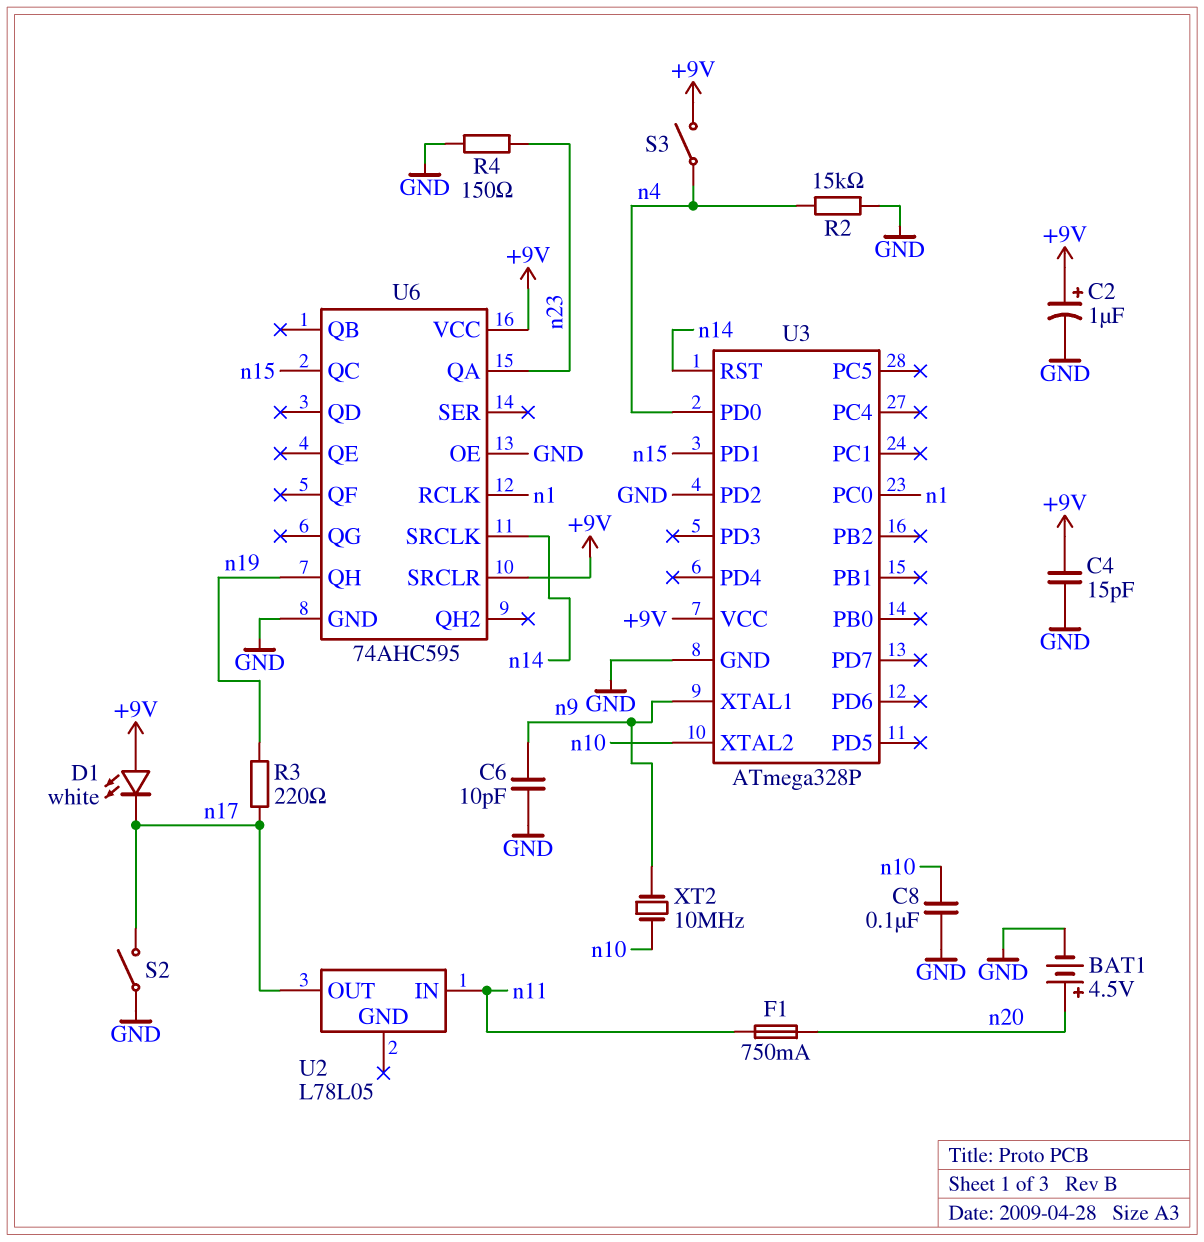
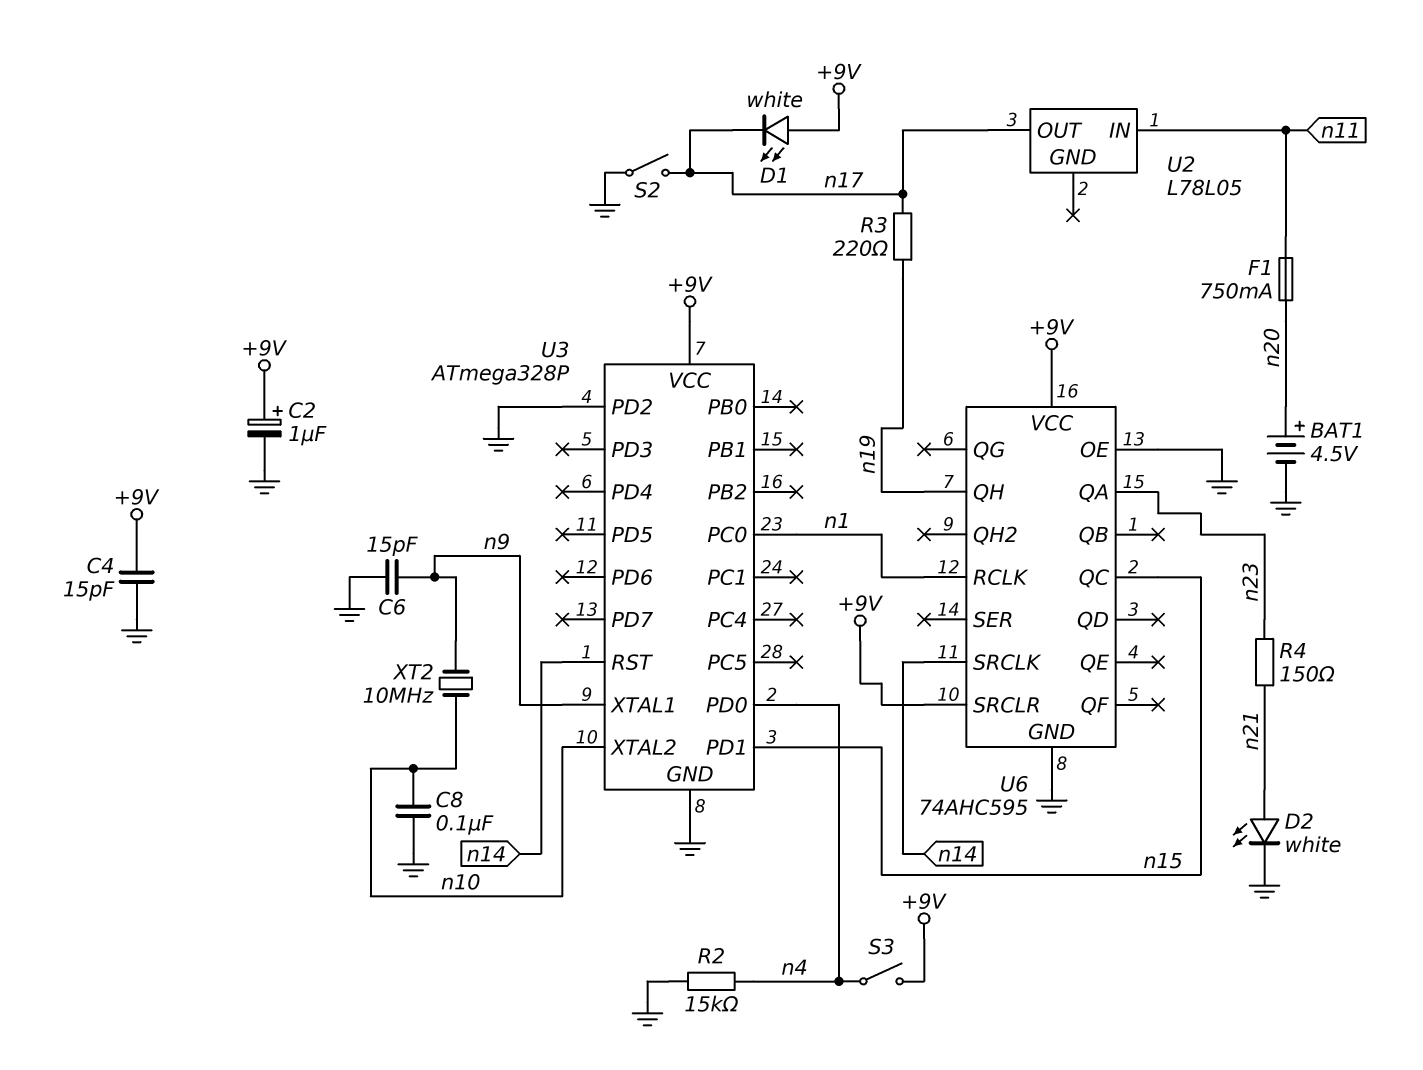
C6: 10pF (GND, n9) -> 15pF (GND, n9)
D2: none -> LED white (A n21, K GND)
R4: 150 (GND, n23) -> 150 (n21, n23)

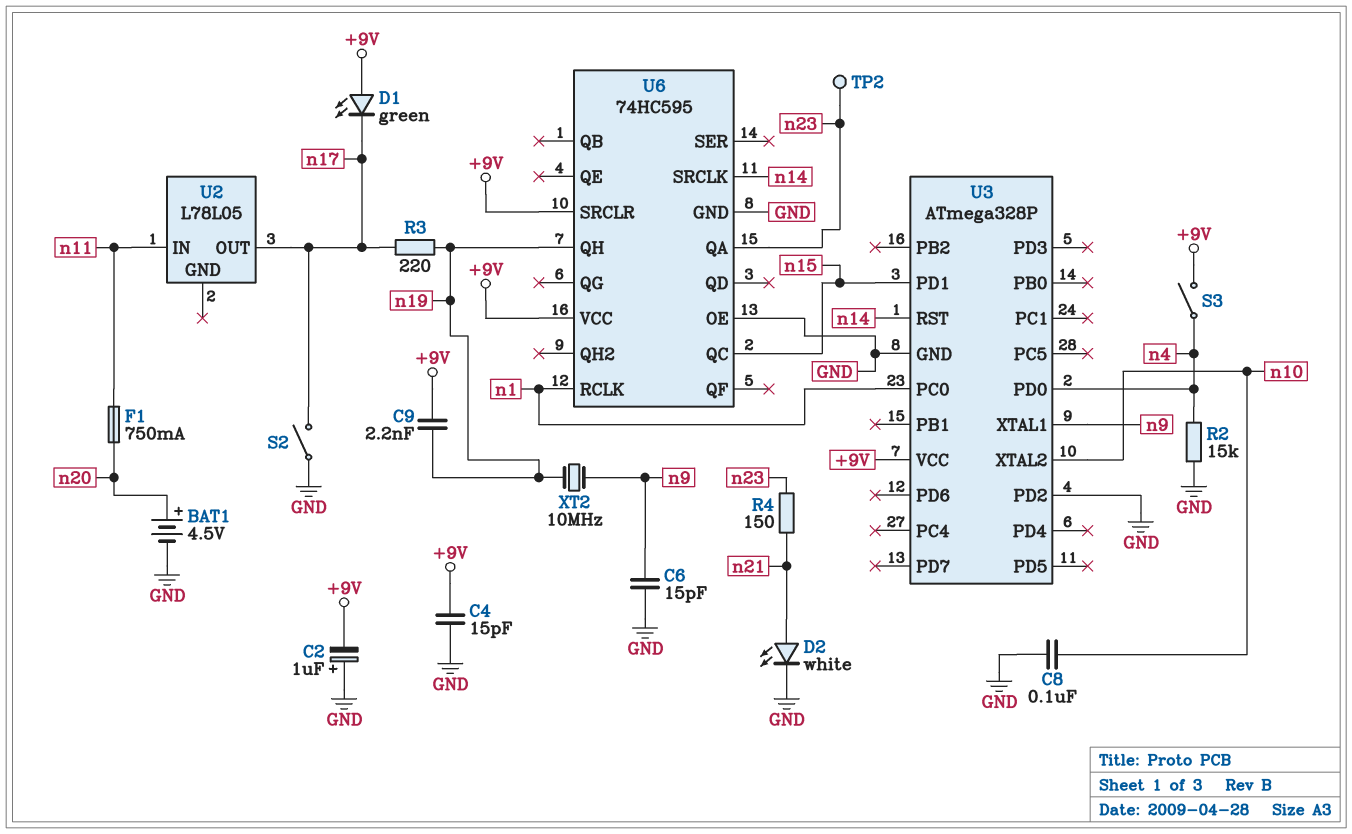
C2: 1uF (plus +9V, minus GND) -> 1uF (plus GND, minus +9V)
C9: none -> 2.2nF (+9V, n19)
D1: LED white (A +9V, K n17) -> LED green (A +9V, K n17)
TP2: none -> test point (n23)
U6: 74AHC595 -> 74HC595
XT2: 10MHz (n9, n10) -> 10MHz (n9, n19)

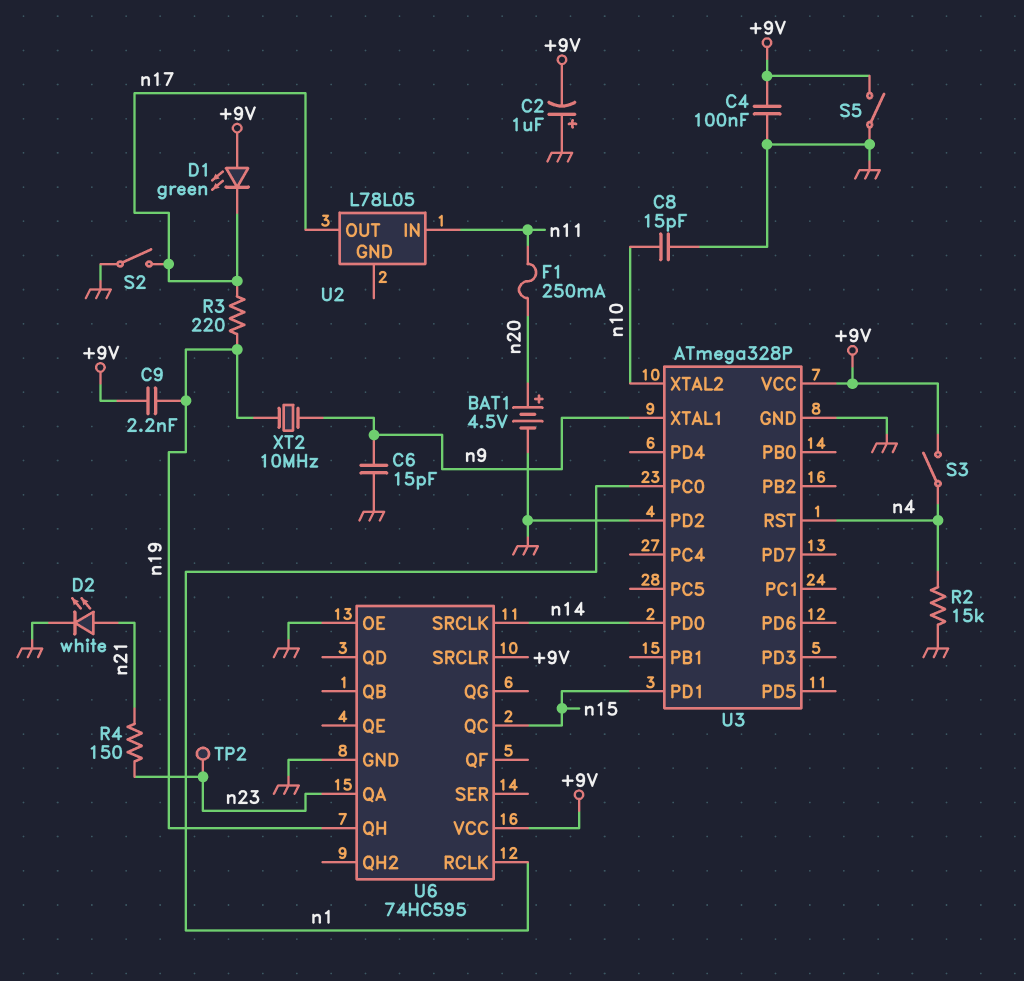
C4: 15pF (+9V, GND) -> 100nF (+9V, GND)
C8: 100nF (GND, n10) -> 15pF (GND, n10)
F1: 750mA (n11, n20) -> 250mA (n11, n20)
S5: none -> switch (+9V, GND)
U3 pin PD0: n4 -> n14
U3 pin RST: n14 -> n4

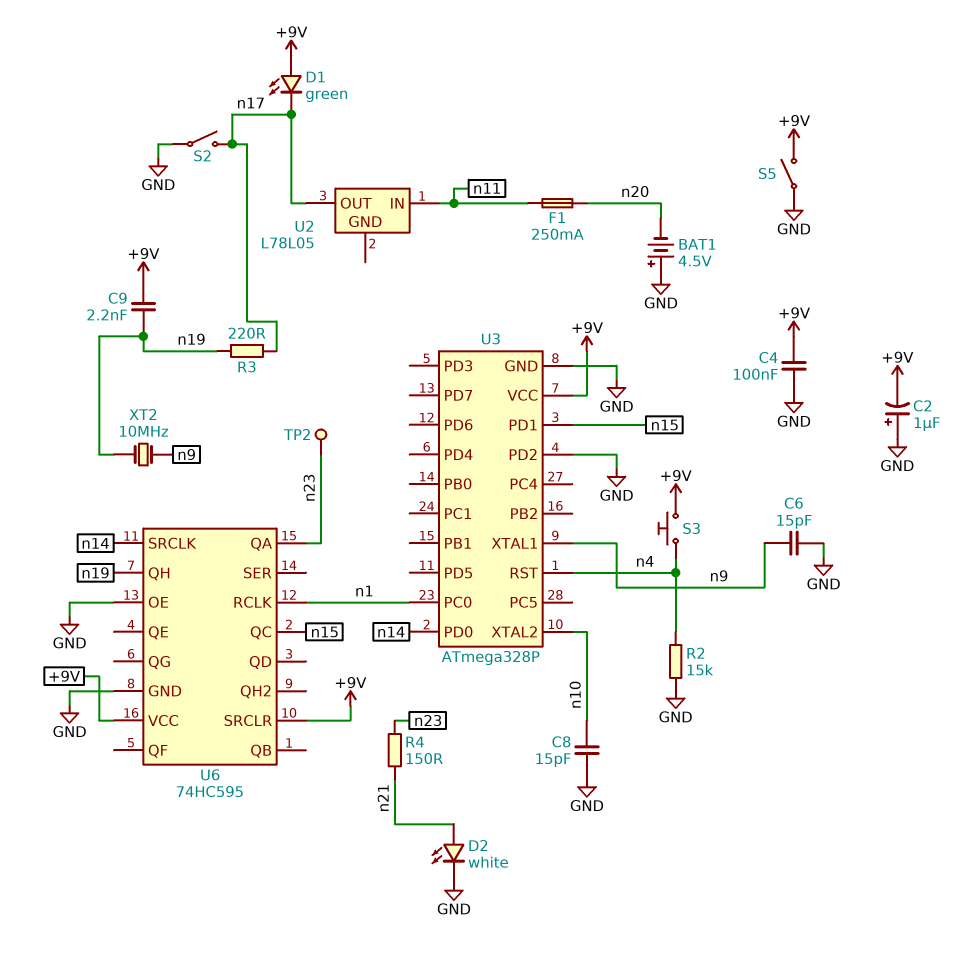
BAT1: 4.5V (plus n20, minus GND) -> 4.5V (plus GND, minus n20)
S3: switch (+9V, n4) -> button (+9V, n4)

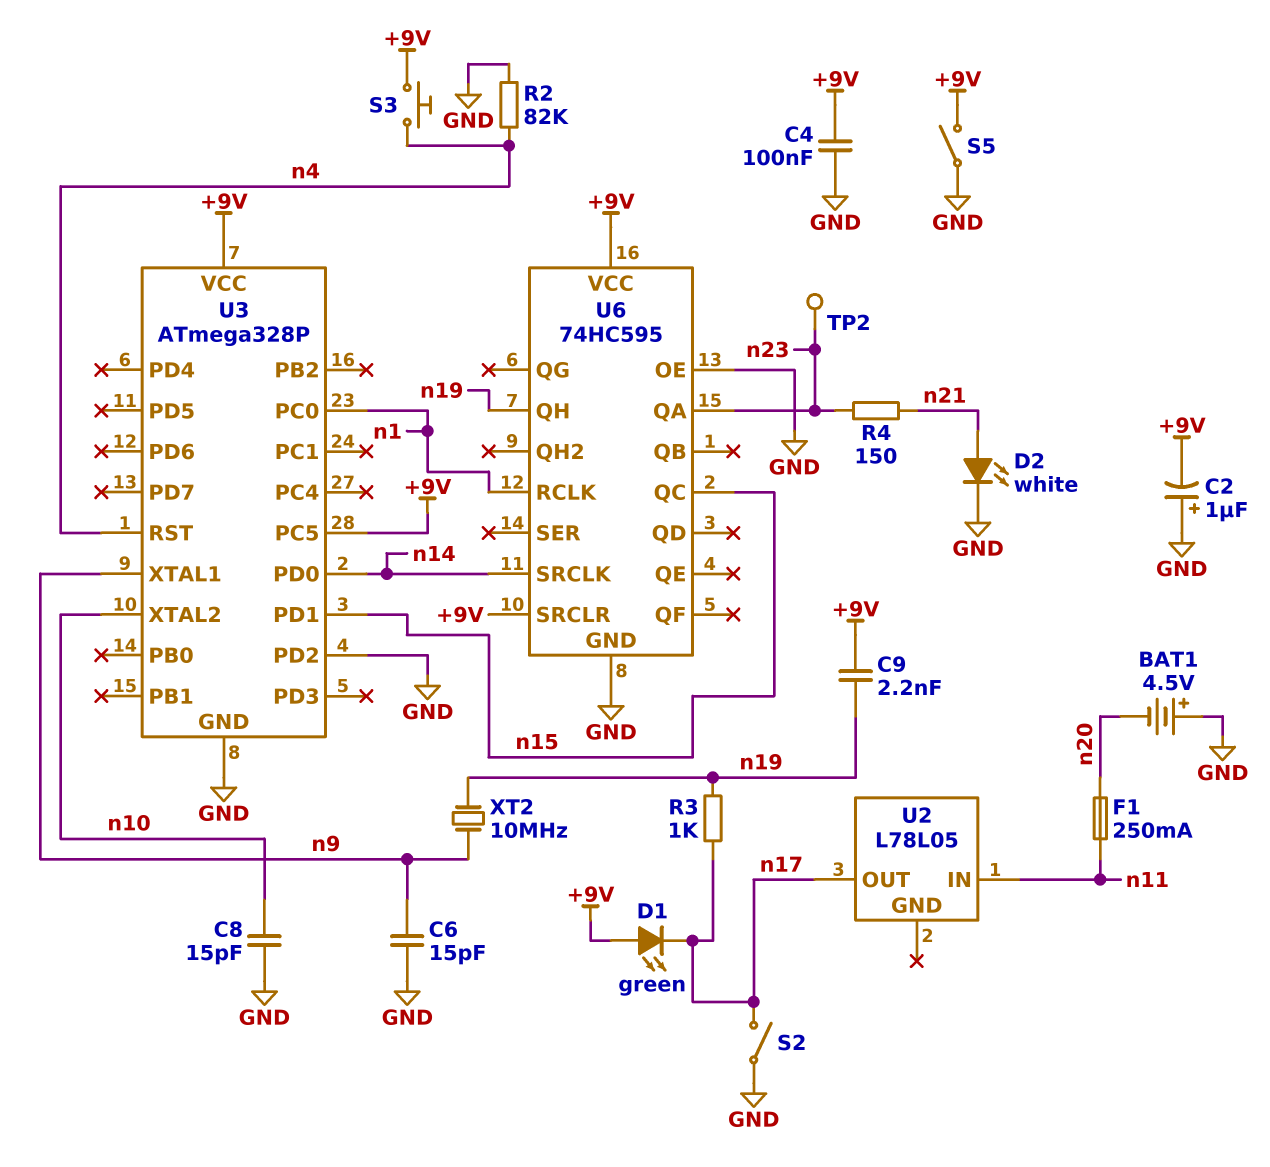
R2: 15k (GND, n4) -> 82k (GND, n4)
R3: 220 (n17, n19) -> 1k (n17, n19)
U3 pin PC5: none -> +9V

